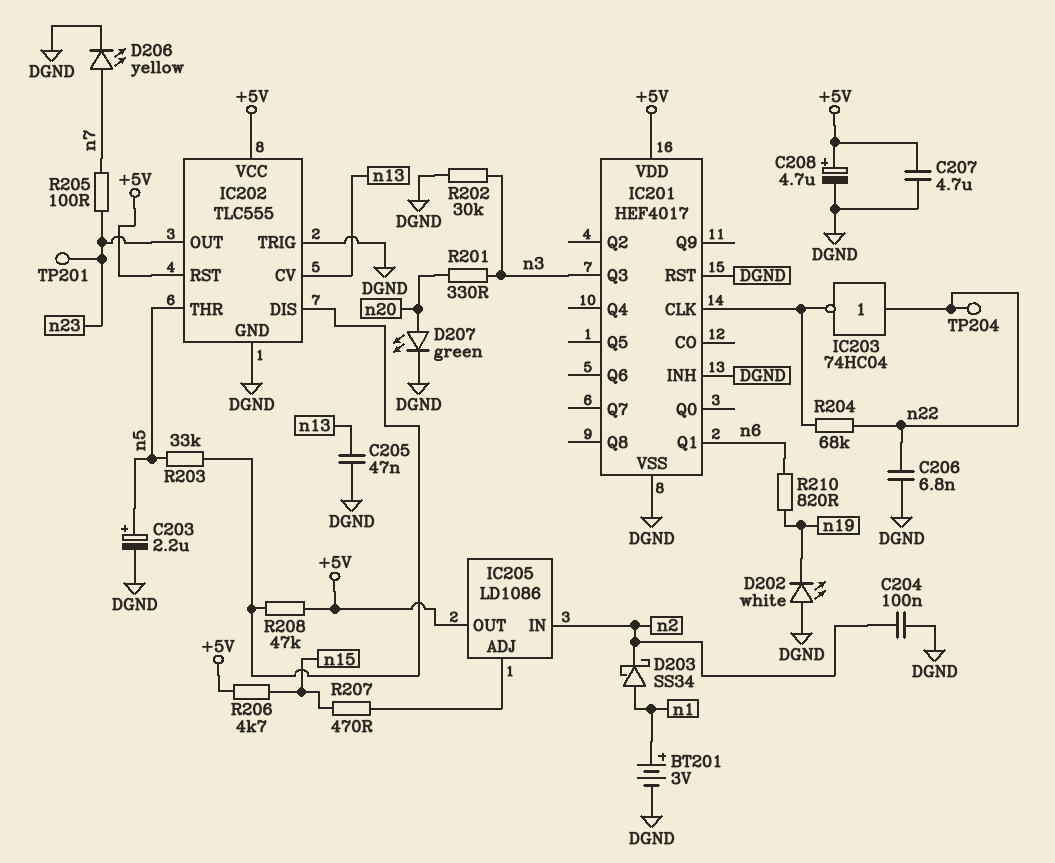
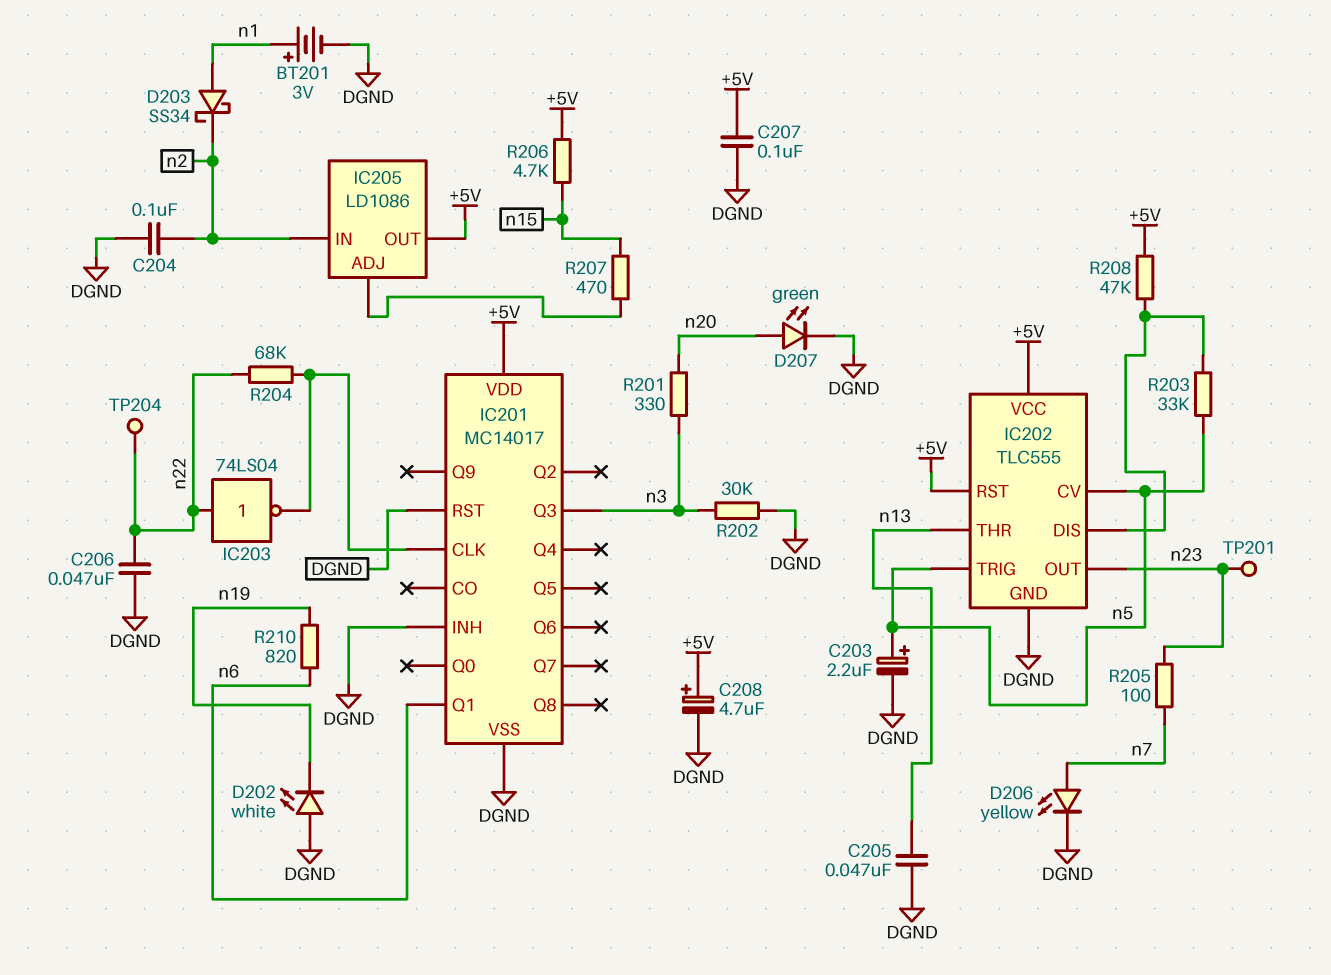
C206: 6.8nF (DGND, n22) -> 47nF (DGND, n22)
C207: 4.7uF (+5V, DGND) -> 100nF (+5V, DGND)
IC201: HEF4017 -> MC14017
IC202 pin CV: n13 -> n5
IC202 pin THR: n5 -> n13
IC202 pin TRIG: DGND -> n5
IC203: NOT 74HC04 (in n22, out IC201/CLK) -> NOT 74LS04 (in n22, out IC201/CLK)

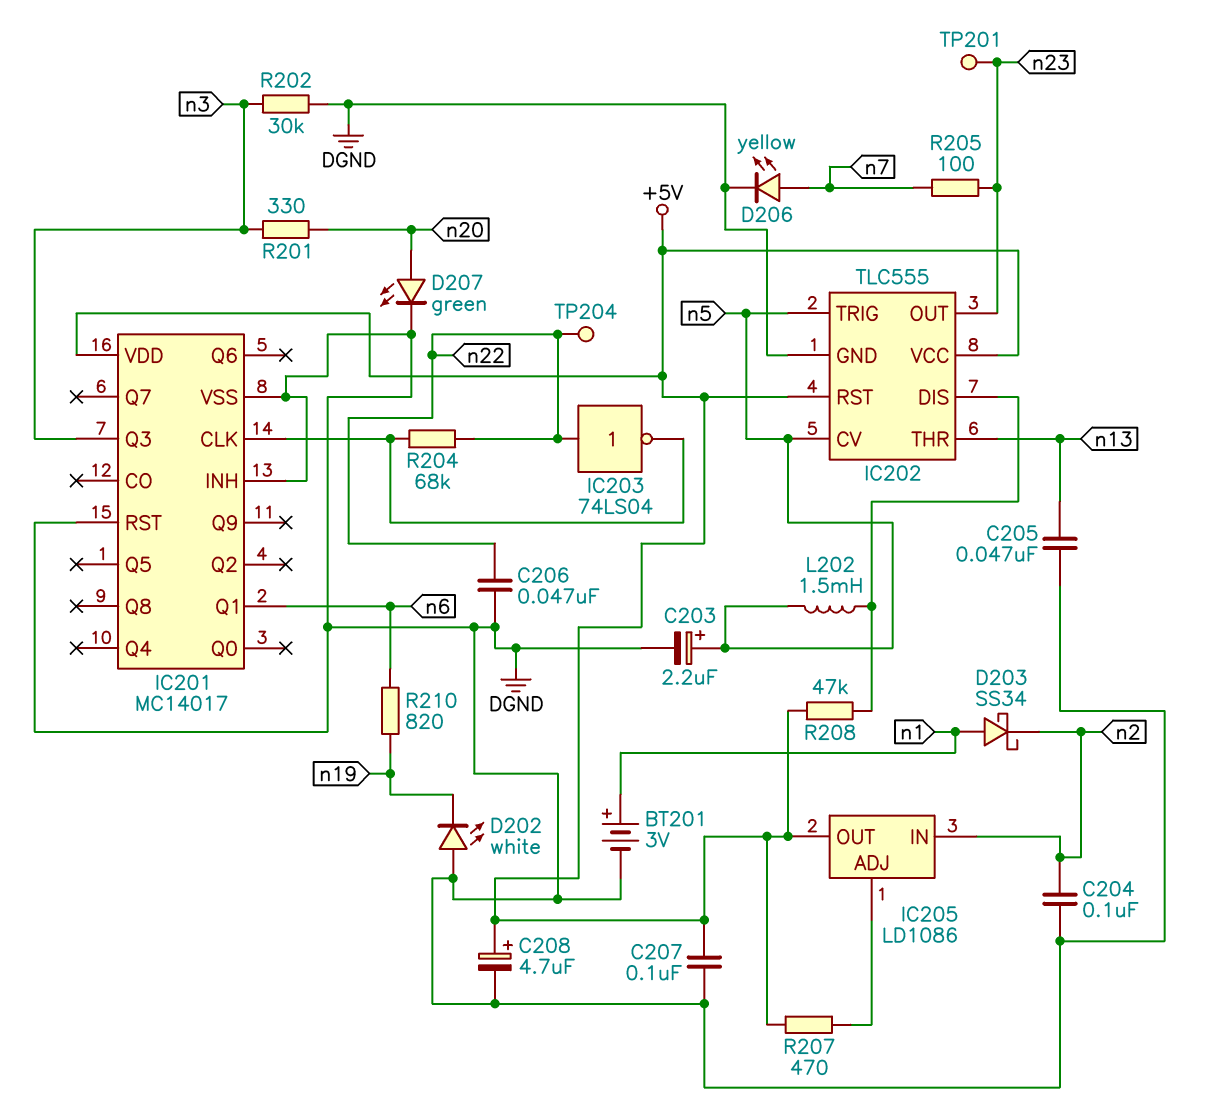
L202: none -> 1.5mH (IC202/DIS, n5)
R203: 33k (IC202/DIS, n5) -> none
R206: 4.7k (+5V, n15) -> none
R207: 470 (IC205/ADJ, n15) -> 470 (+5V, IC205/ADJ)

